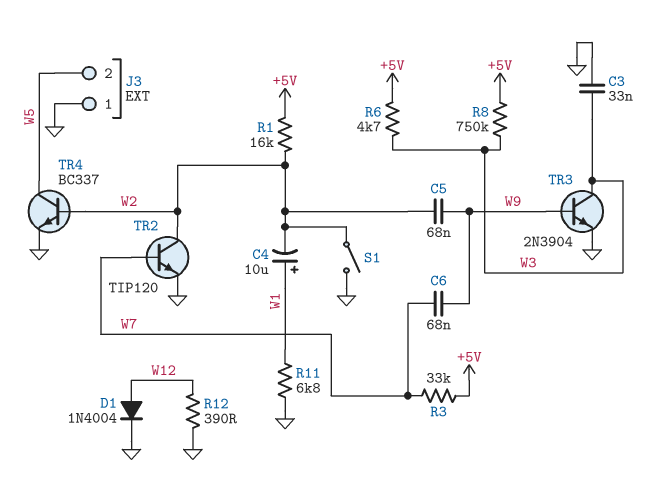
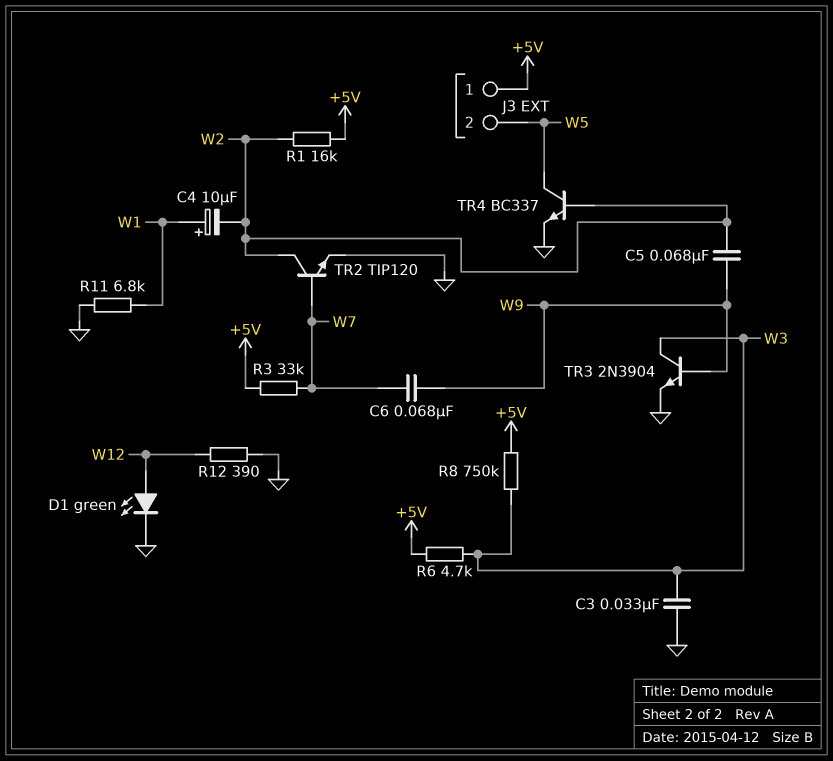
D1: diode 1N4004 (A W12, K GND) -> LED green (A W12, K GND)
J3 pin 1: GND -> +5V
S1: switch (GND, W2) -> none

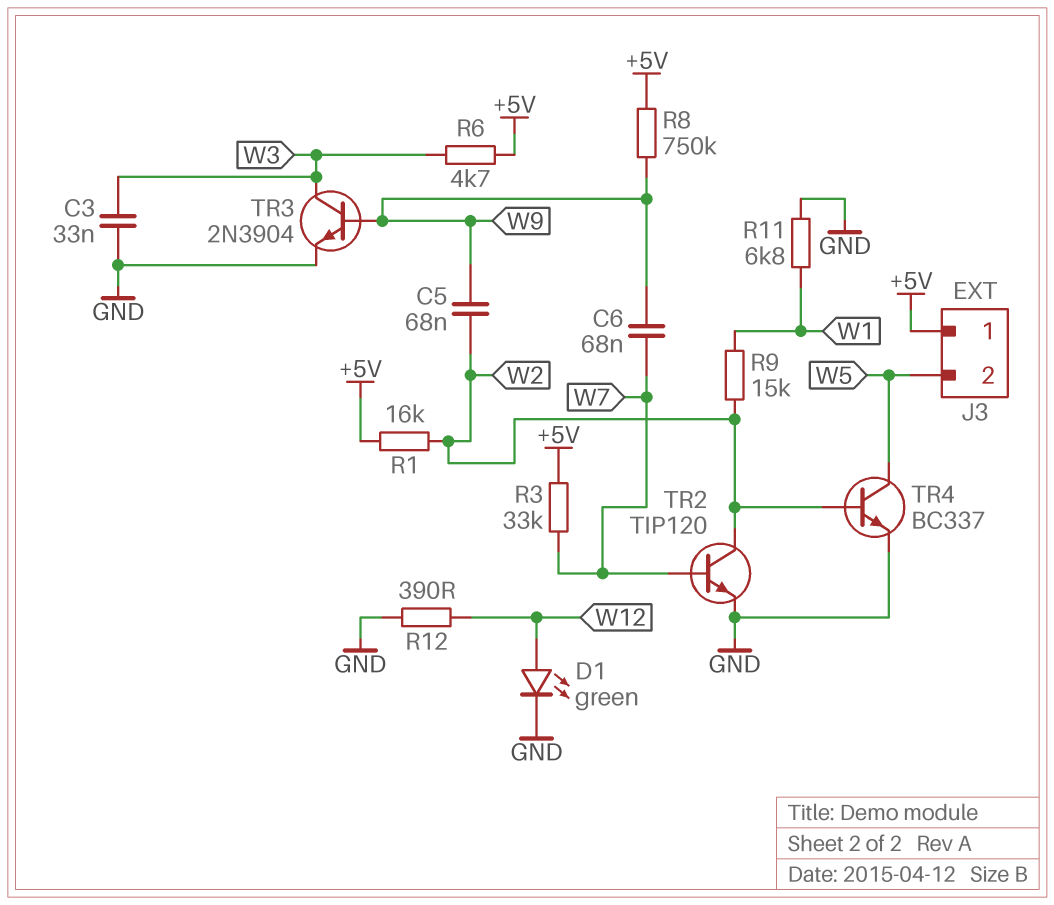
C4: 10uF (plus W1, minus W2) -> none
R8: 750k (+5V, W3) -> 750k (+5V, W9)
R9: none -> 15k (W1, W2)

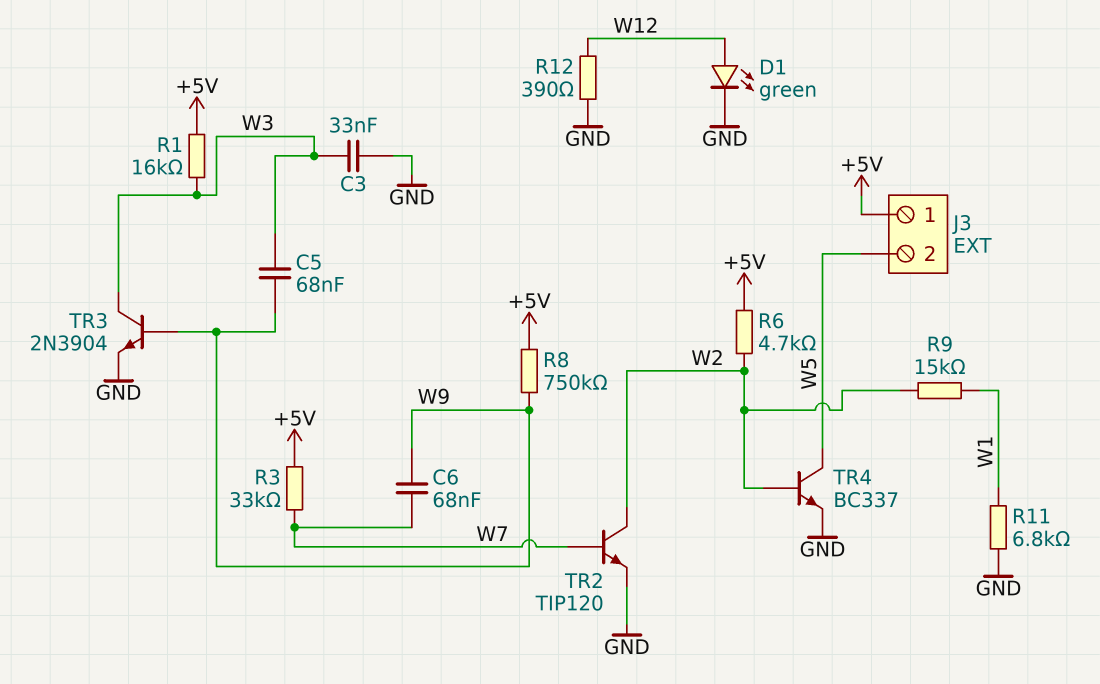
C5: 68nF (W2, W9) -> 68nF (W3, W9)
R1: 16k (+5V, W2) -> 16k (+5V, W3)
R6: 4.7k (+5V, W3) -> 4.7k (+5V, W2)

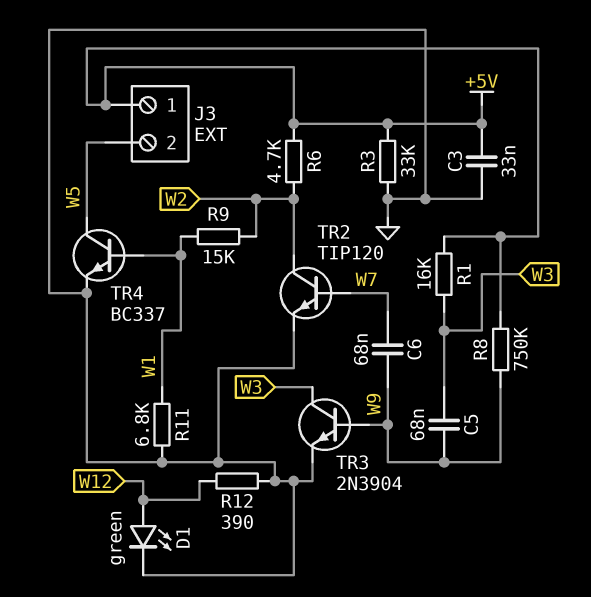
C3: 33nF (GND, W3) -> 33nF (+5V, GND)
R3: 33k (+5V, W7) -> 33k (+5V, GND)
TR4: NPN BC337 (B W2, C W5, E GND) -> NPN BC337 (B W1, C W5, E GND)

